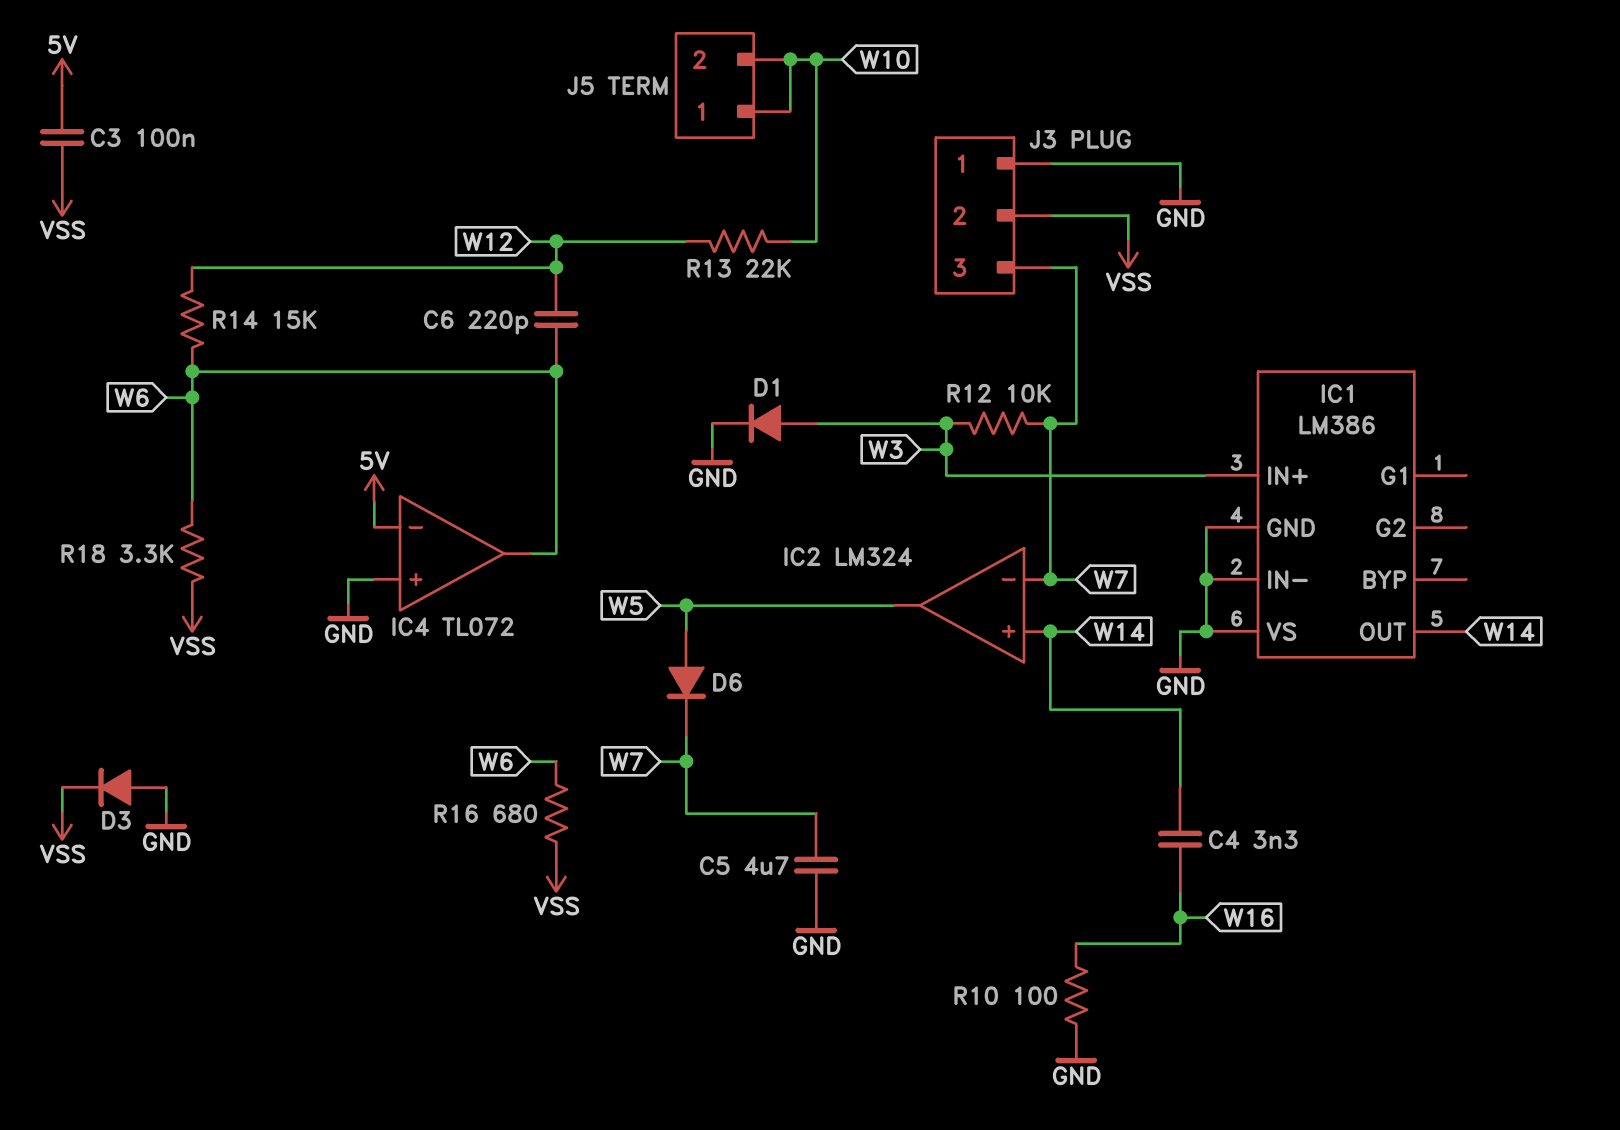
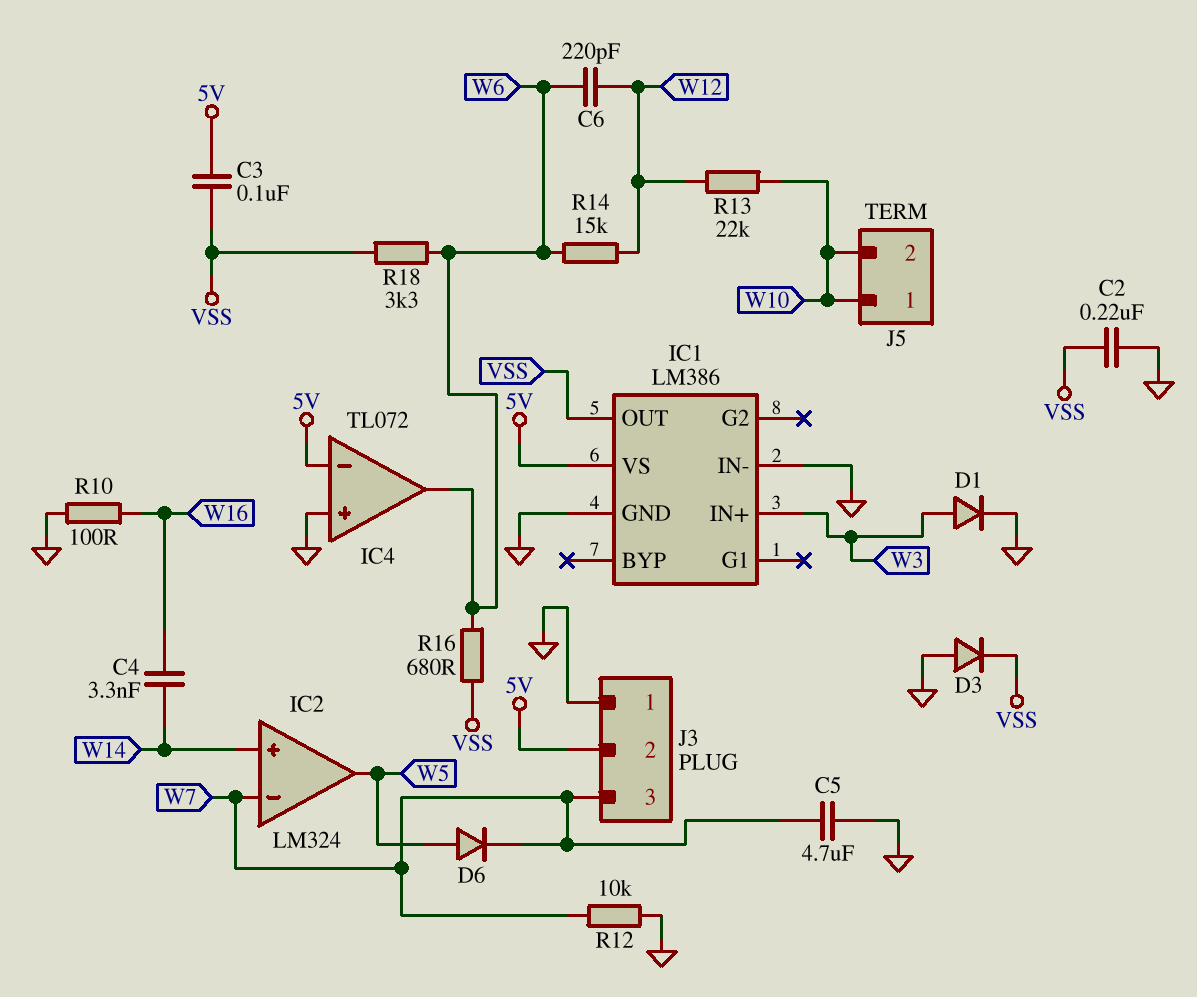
C2: none -> 220nF (GND, VSS)
IC1 pin OUT: W14 -> VSS
IC1 pin VS: GND -> 5V
J3 pin 2: VSS -> 5V
R12: 10k (W3, W7) -> 10k (GND, W7)

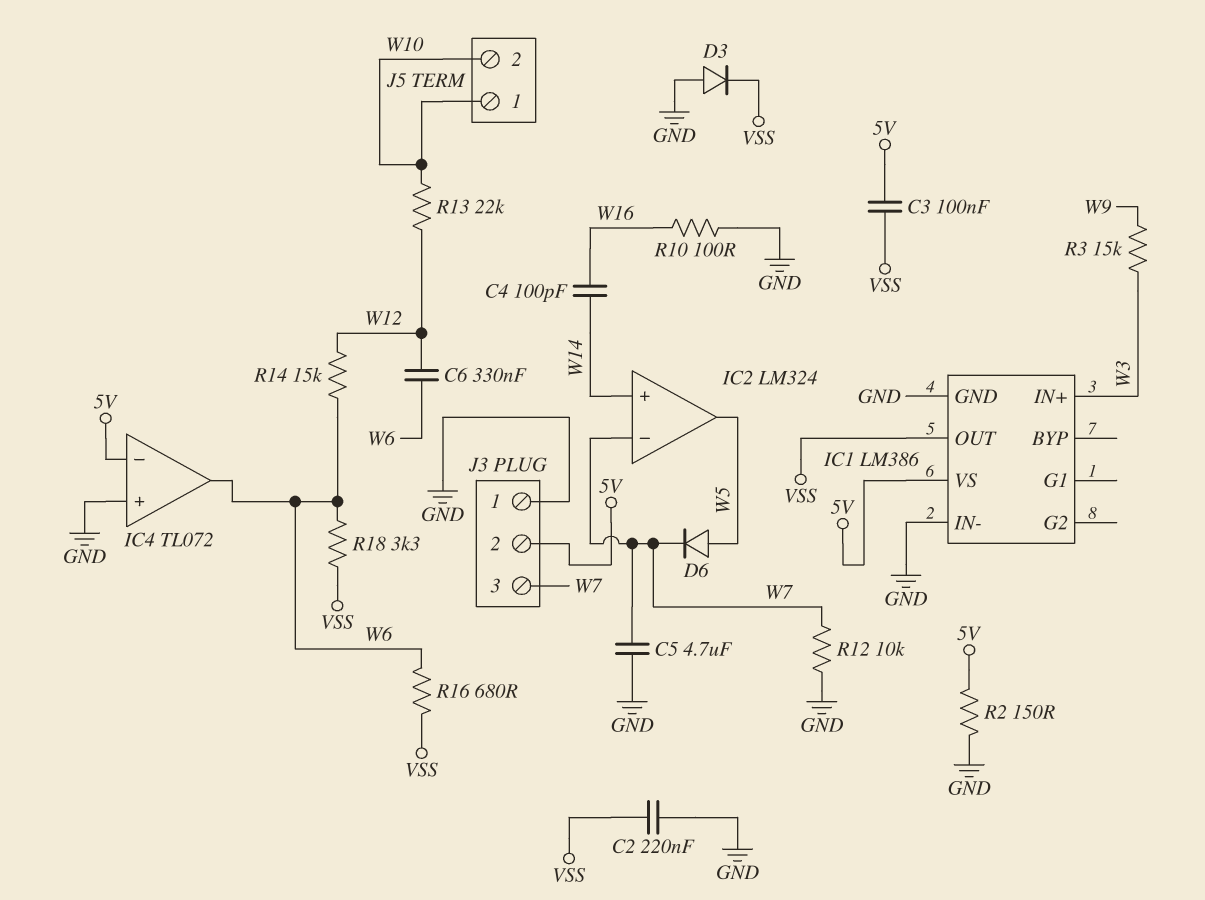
C4: 3.3nF (W14, W16) -> 100pF (W14, W16)
C6: 220pF (W6, W12) -> 330nF (W6, W12)
D1: diode (A W3, K GND) -> none
R2: none -> 150 (5V, GND)
R3: none -> 15k (W3, W9)

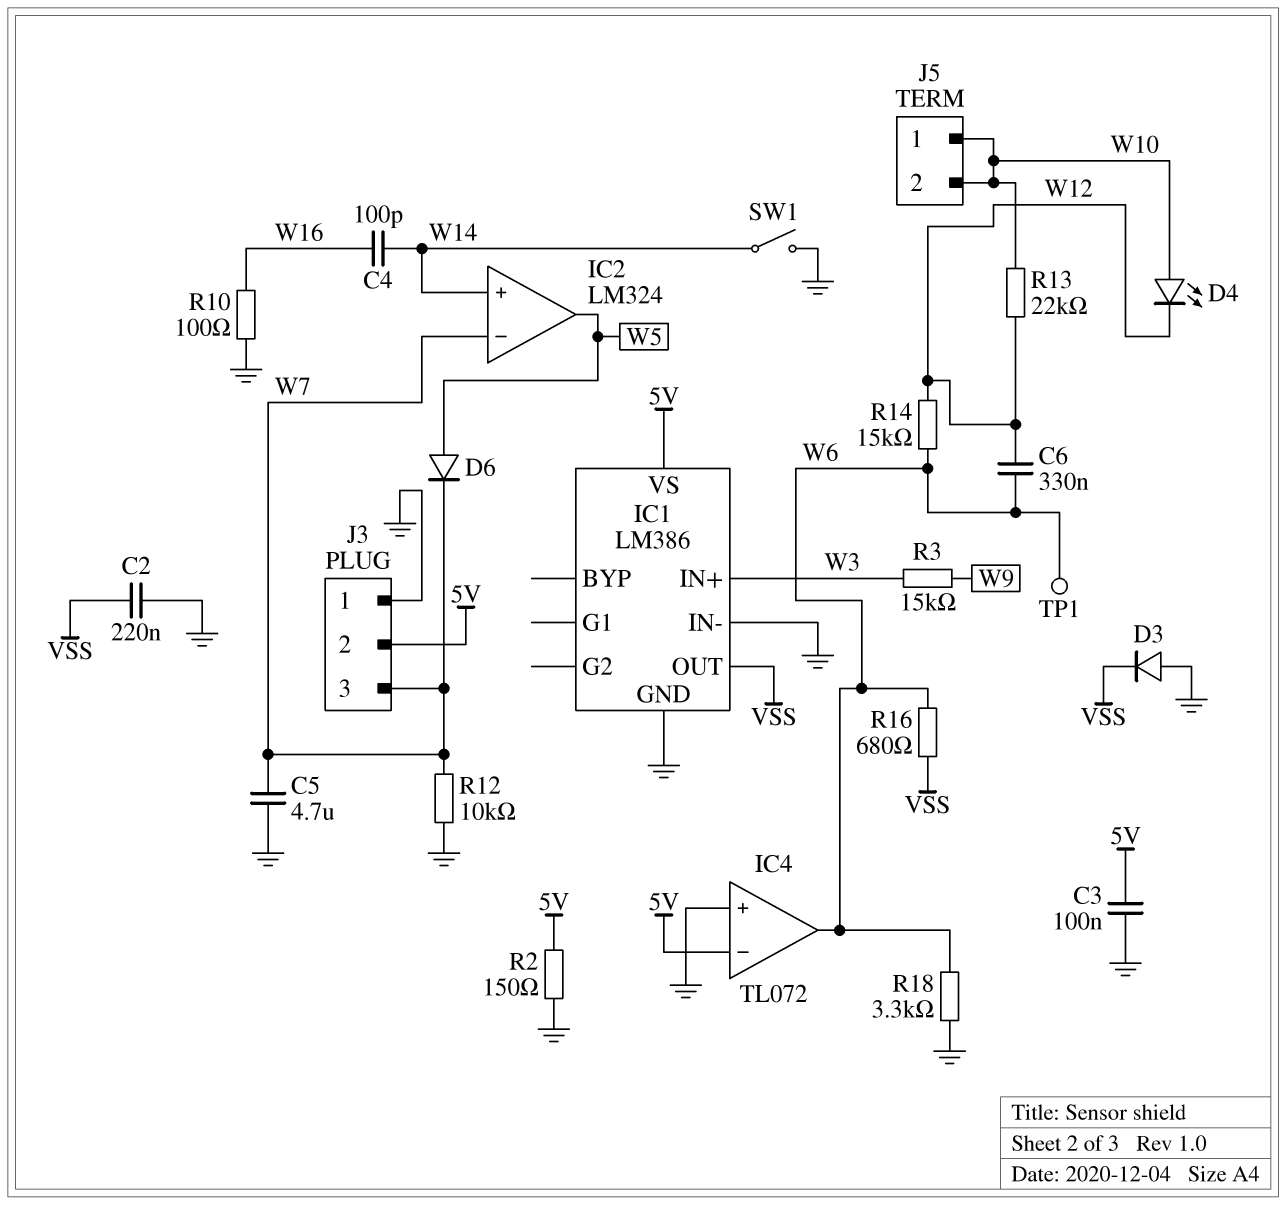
C3: 100nF (5V, VSS) -> 100nF (5V, GND)
D4: none -> LED (A W10, K W12)
R18: 3.3k (VSS, W6) -> 3.3k (GND, W6)
SW1: none -> switch (GND, W14)
TP1: none -> test point (W6)

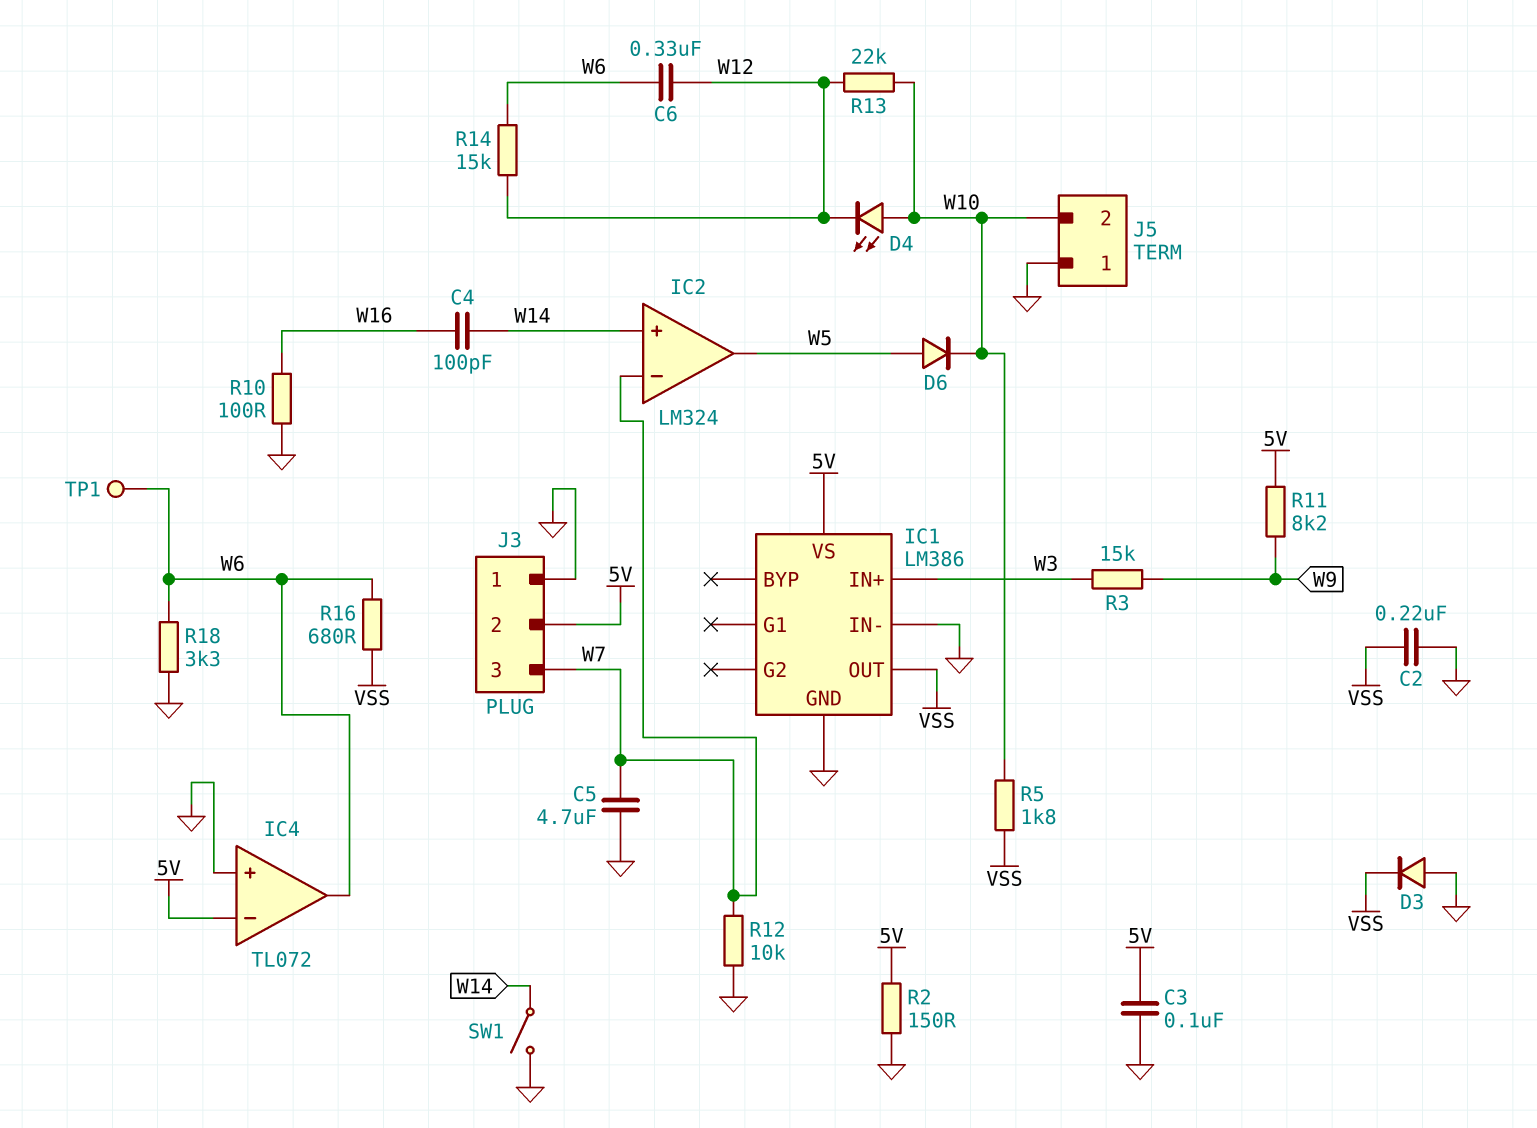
D6: diode (A W5, K W7) -> diode (A W5, K W10)
J5 pin 1: W10 -> GND
R5: none -> 1.8k (VSS, W10)
R11: none -> 8.2k (5V, W9)

